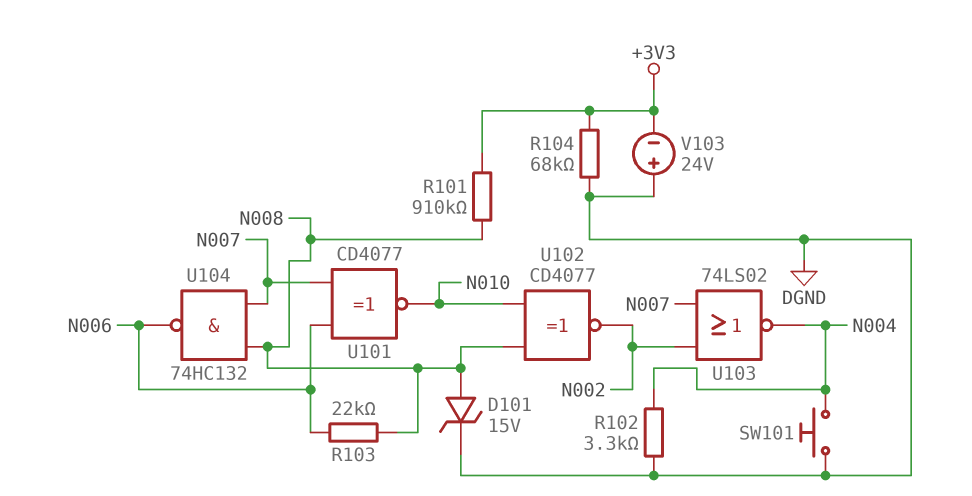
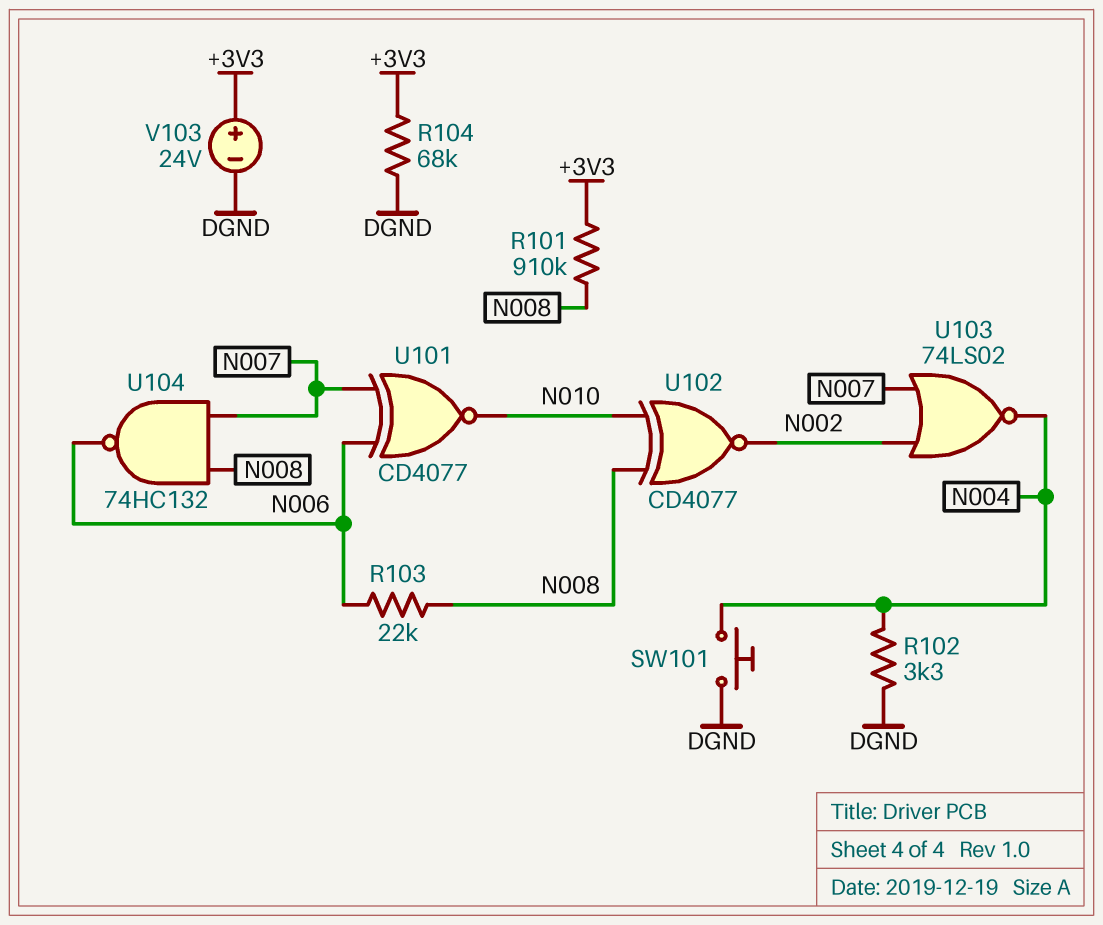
D101: zener 15V (A N008, K DGND) -> none
V103: 24V (plus DGND, minus +3V3) -> 24V (plus +3V3, minus DGND)

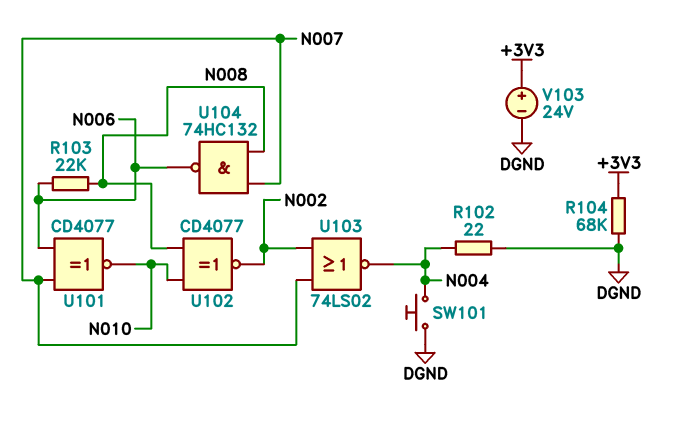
R101: 910k (+3V3, N008) -> none
R102: 3.3k (DGND, N004) -> 22 (DGND, N004)

